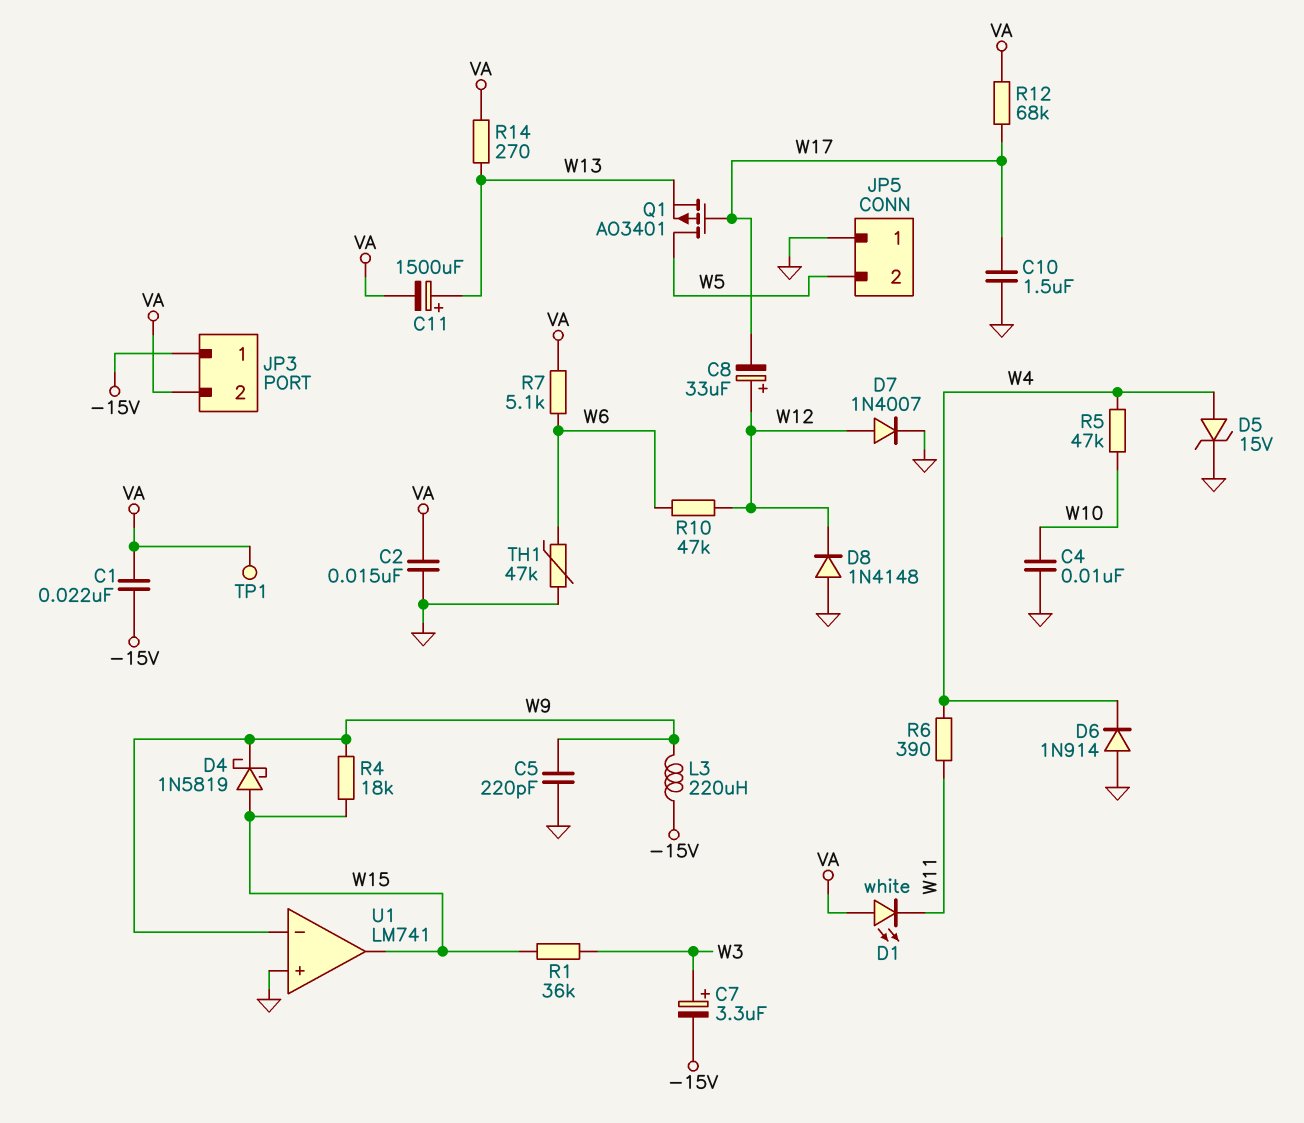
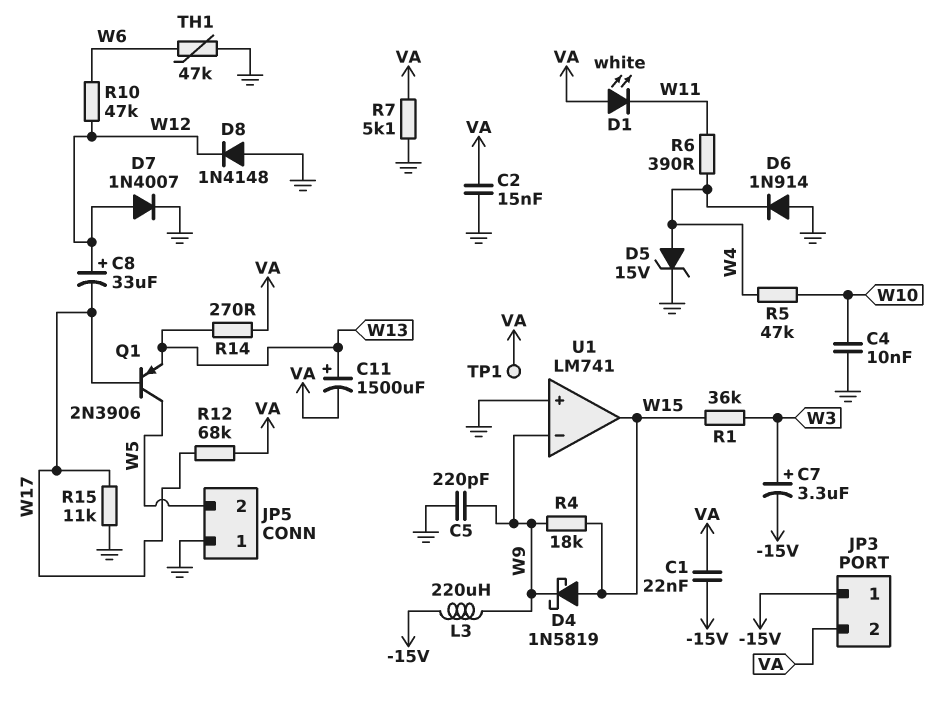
C10: 1.5uF (GND, W17) -> none
Q1: PMOS AO3401 (G W17, D W5, S W13) -> PNP 2N3906 (B W17, C W5, E W13)
R7: 5.1k (VA, W6) -> 5.1k (GND, VA)
R15: none -> 11k (GND, W17)

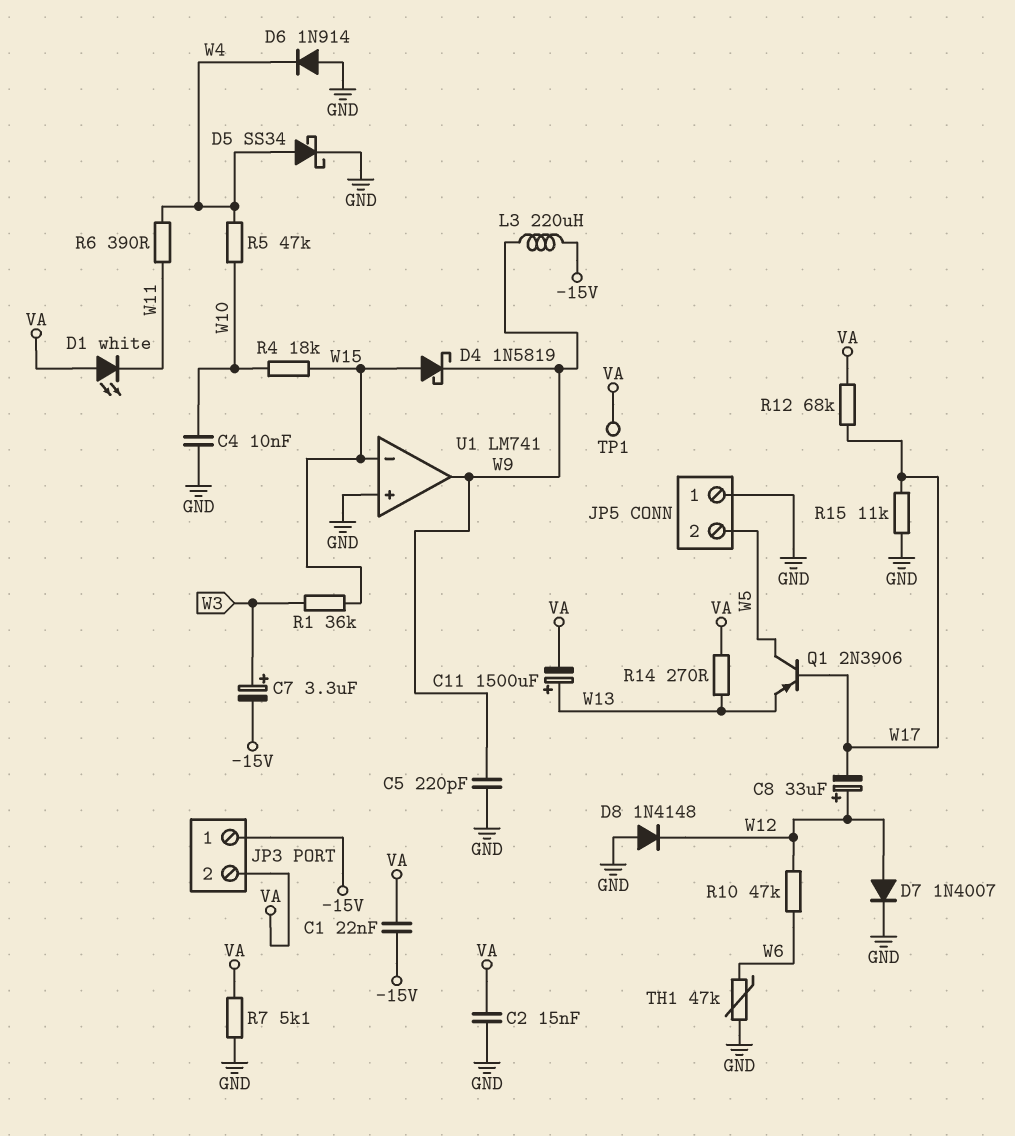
D5: zener 15V (A W4, K GND) -> schottky SS34 (A W4, K GND)
R4: 18k (W9, W15) -> 18k (W10, W15)
U1 pin in-: W9 -> W15
U1 pin out: W15 -> W9

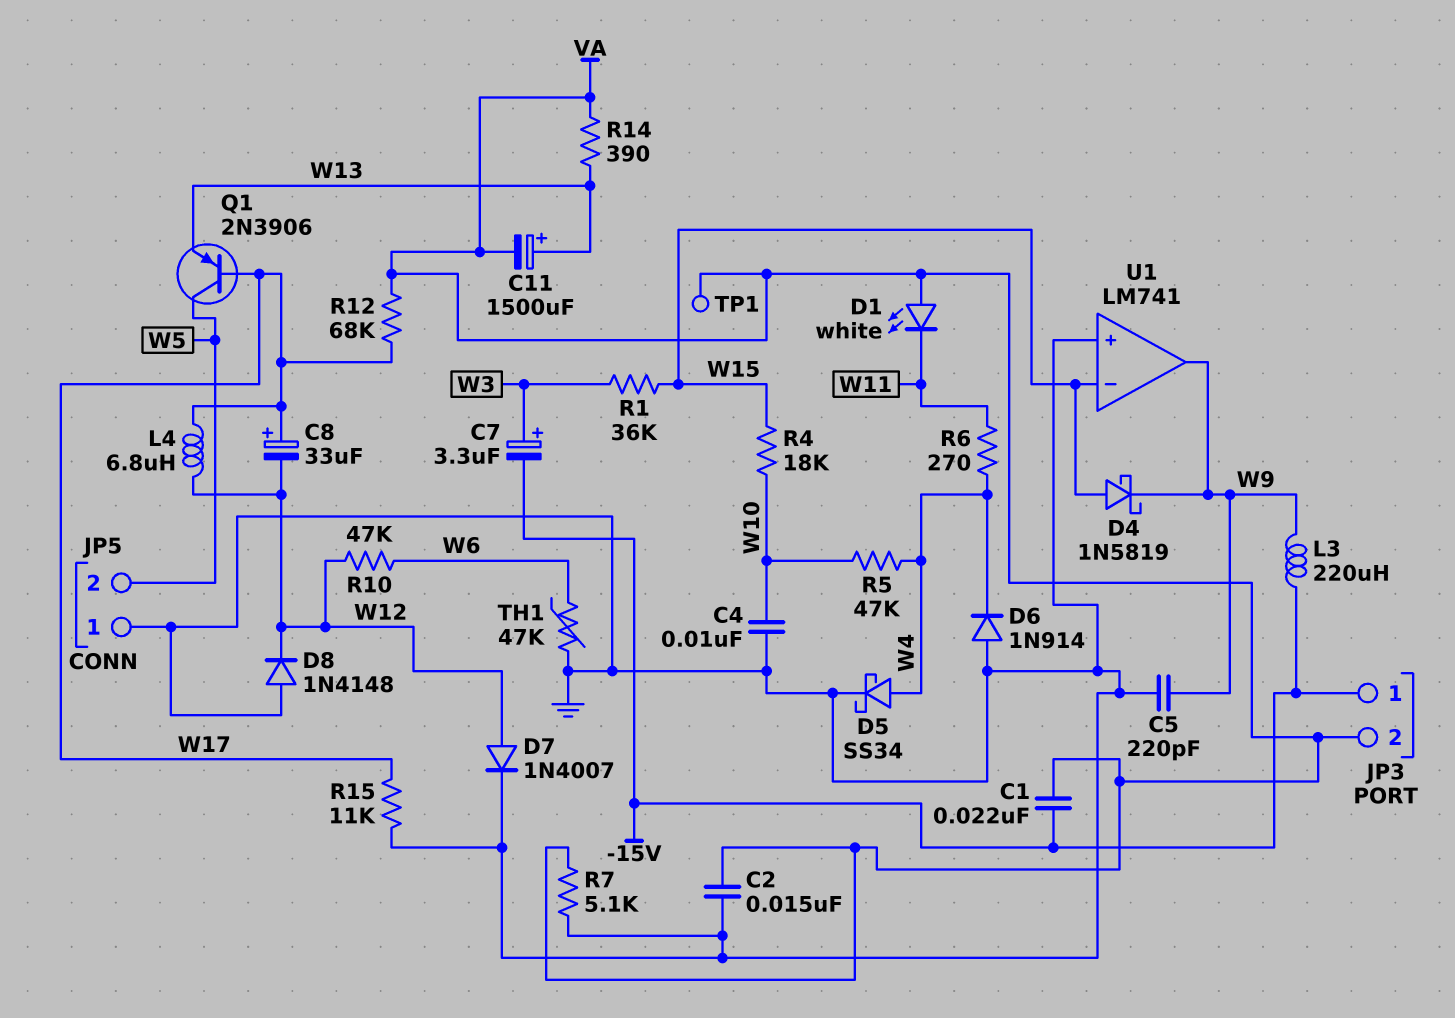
C8: 33uF (plus W12, minus W17) -> 33uF (plus W17, minus W12)
L4: none -> 6.8uH (W12, W17)
R6: 390 (W4, W11) -> 270 (W4, W11)
R14: 270 (VA, W13) -> 390 (VA, W13)

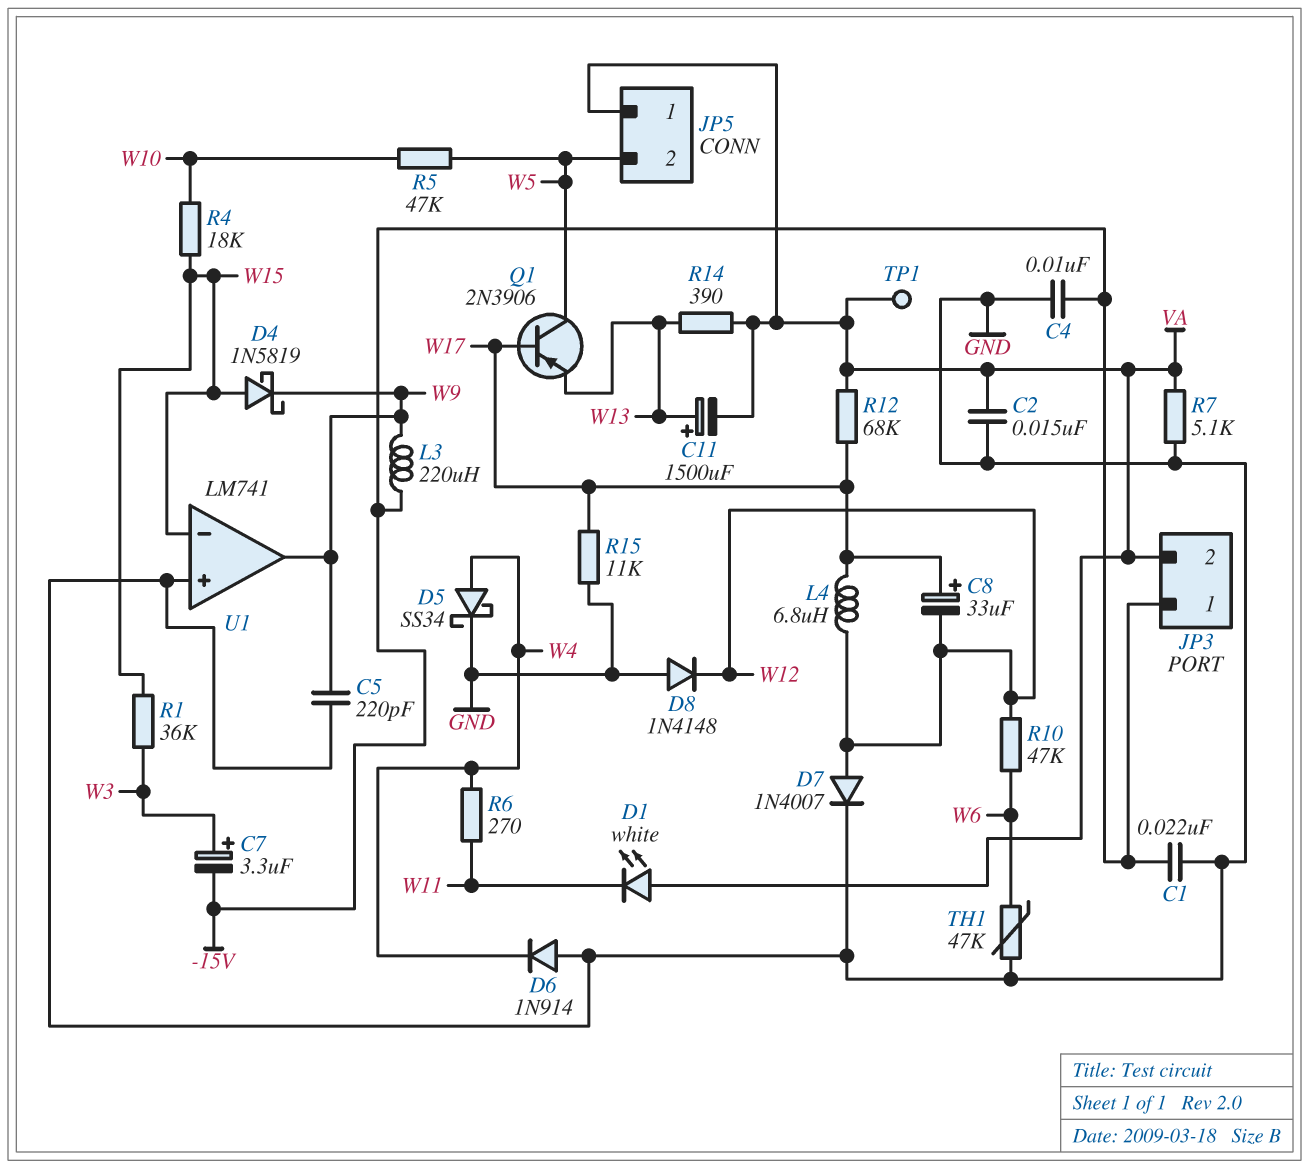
C1: 22nF (-15V, VA) -> 22nF (-15V, GND)
C4: 10nF (GND, W10) -> 10nF (-15V, GND)
JP5 pin 1: GND -> VA
R5: 47k (W4, W10) -> 47k (W5, W10)

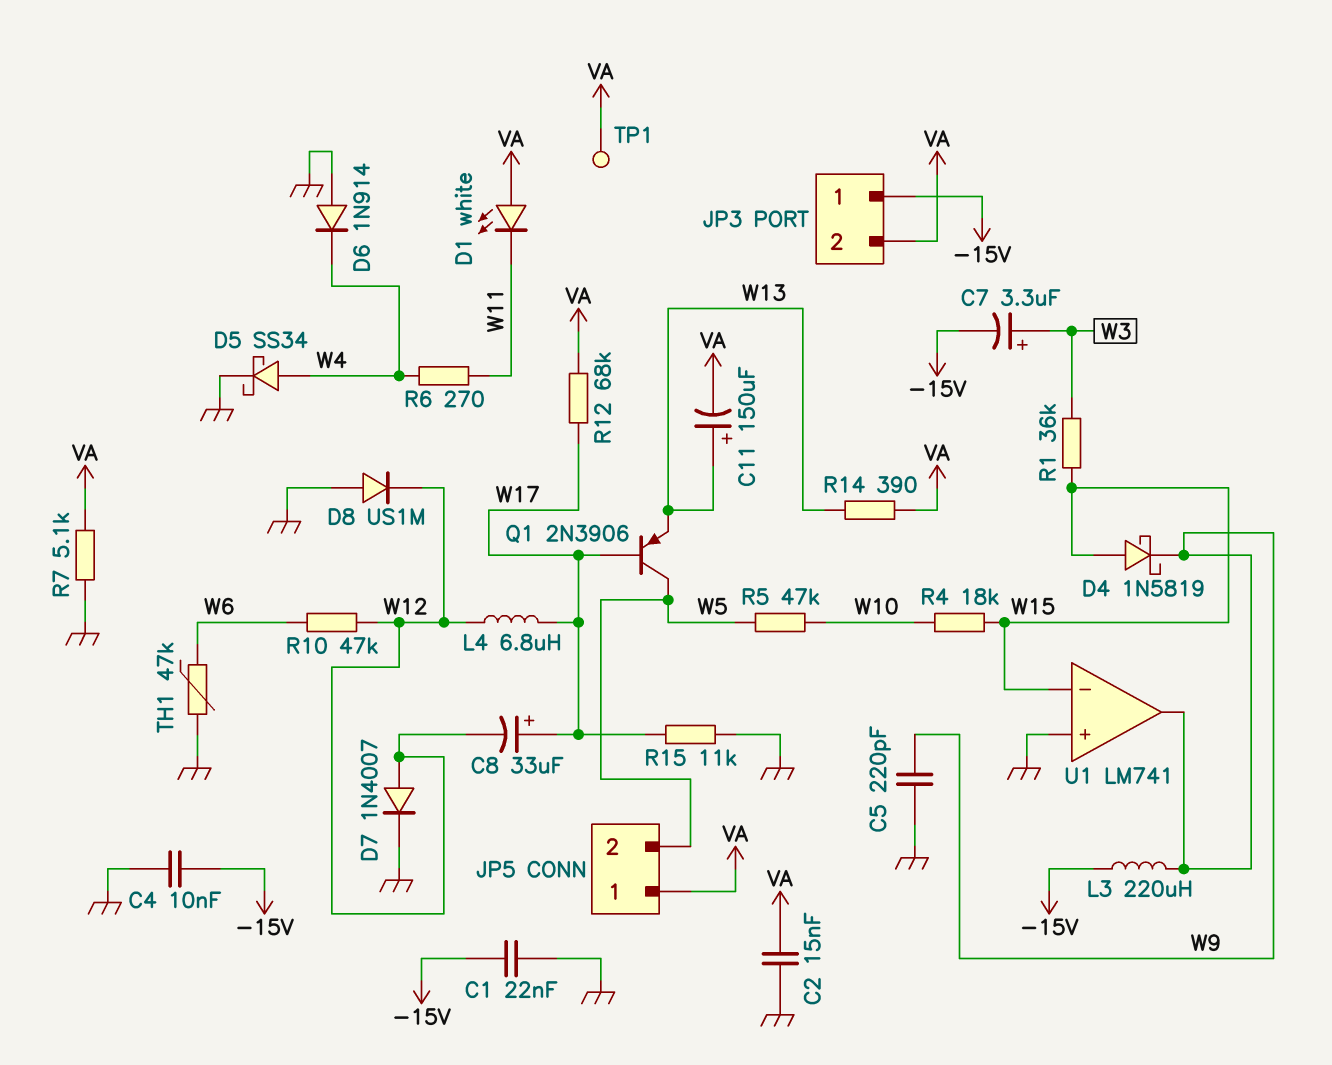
C11: 1500uF (plus W13, minus VA) -> 150uF (plus W13, minus VA)
D8: diode 1N4148 (A GND, K W12) -> diode US1M (A GND, K W12)

